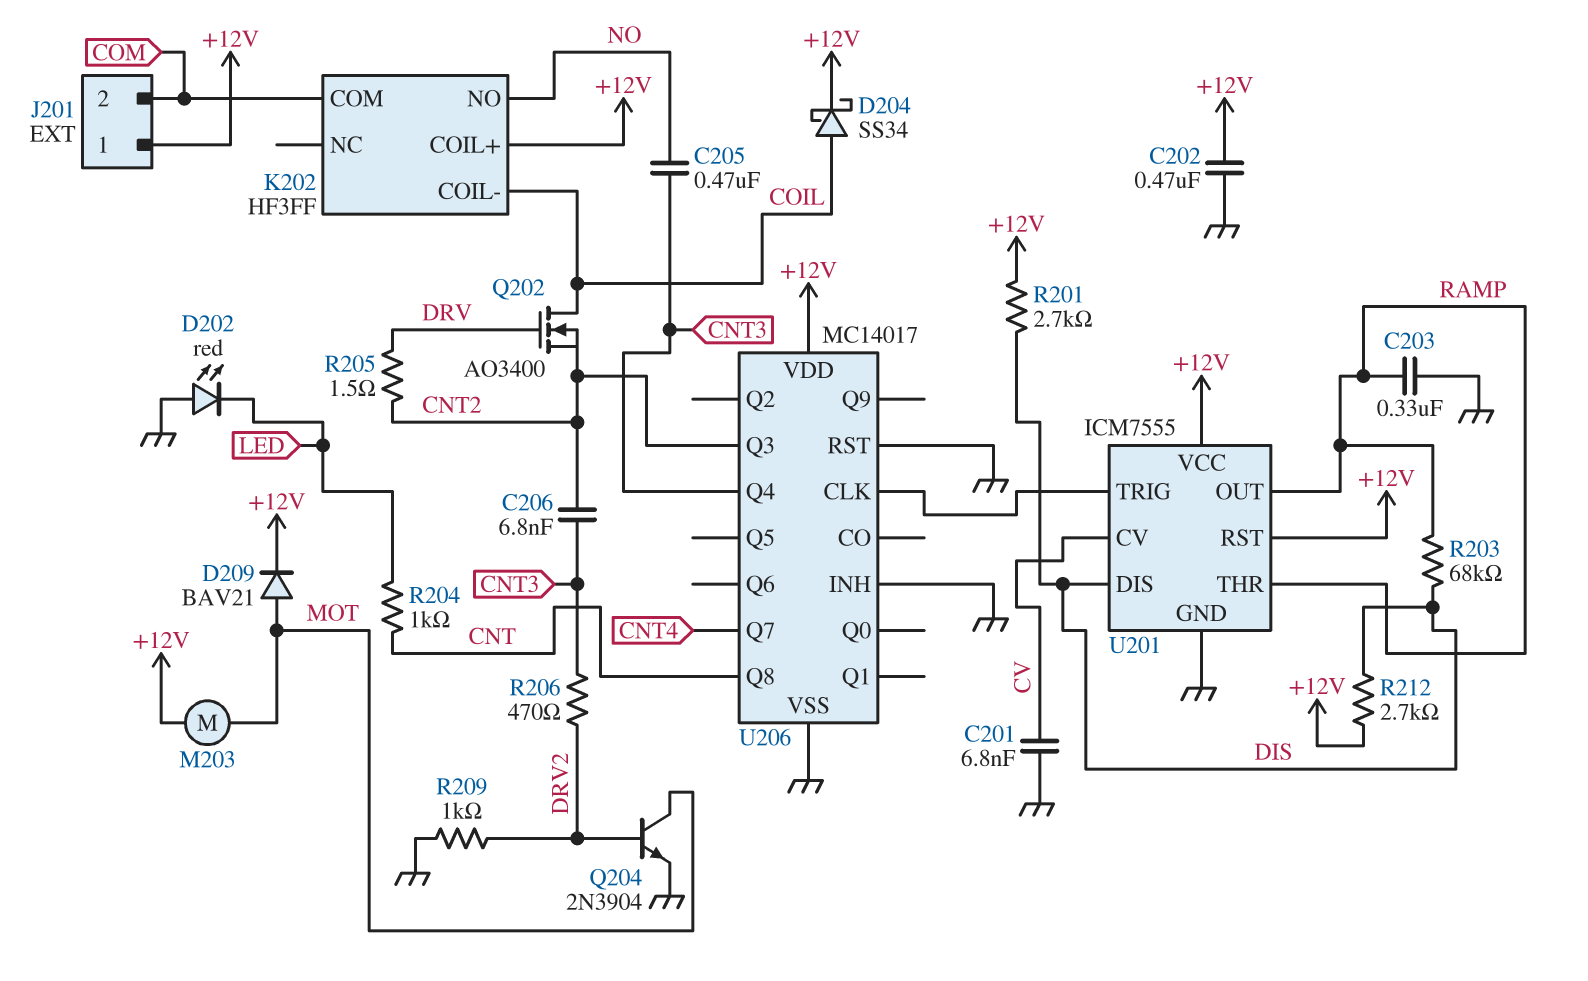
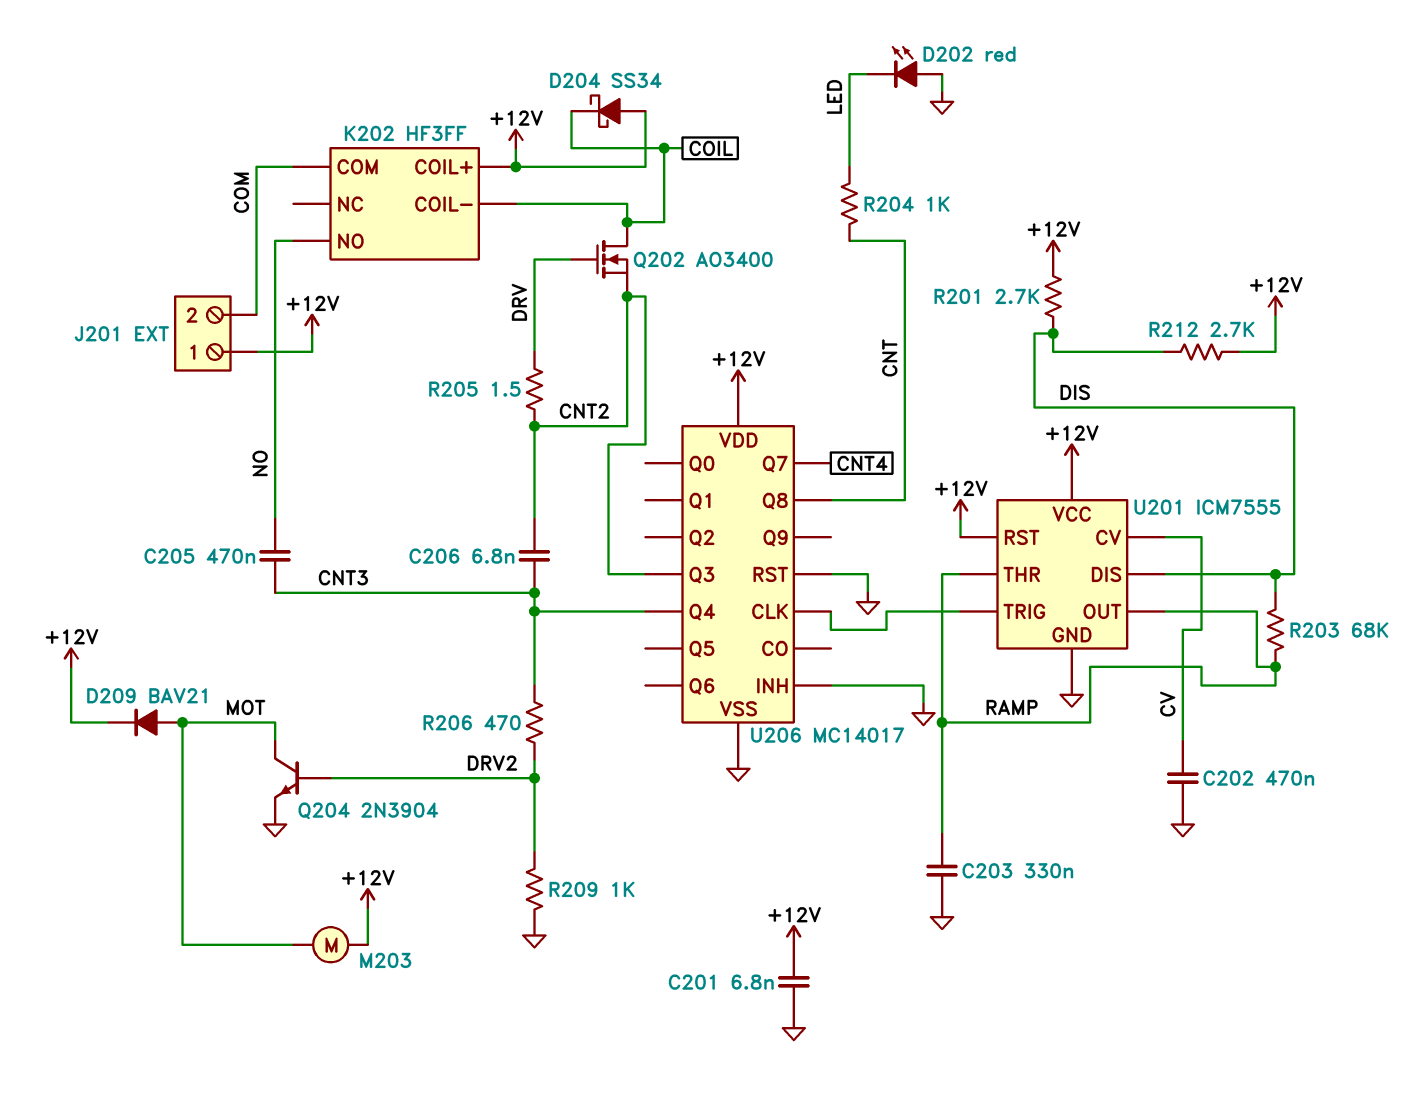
C201: 6.8nF (CV, GND) -> 6.8nF (+12V, GND)
C202: 470nF (+12V, GND) -> 470nF (CV, GND)
D204: schottky SS34 (A COIL, K +12V) -> schottky SS34 (A +12V, K COIL)

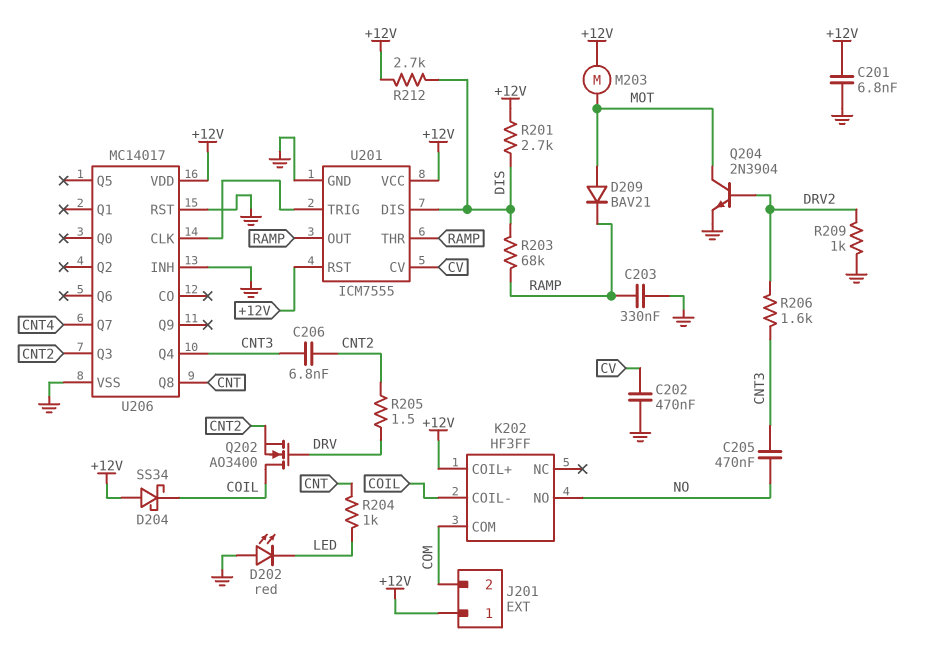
D209: diode BAV21 (A MOT, K +12V) -> diode BAV21 (A MOT, K RAMP)
R206: 470 (CNT3, DRV2) -> 1.6k (CNT3, DRV2)

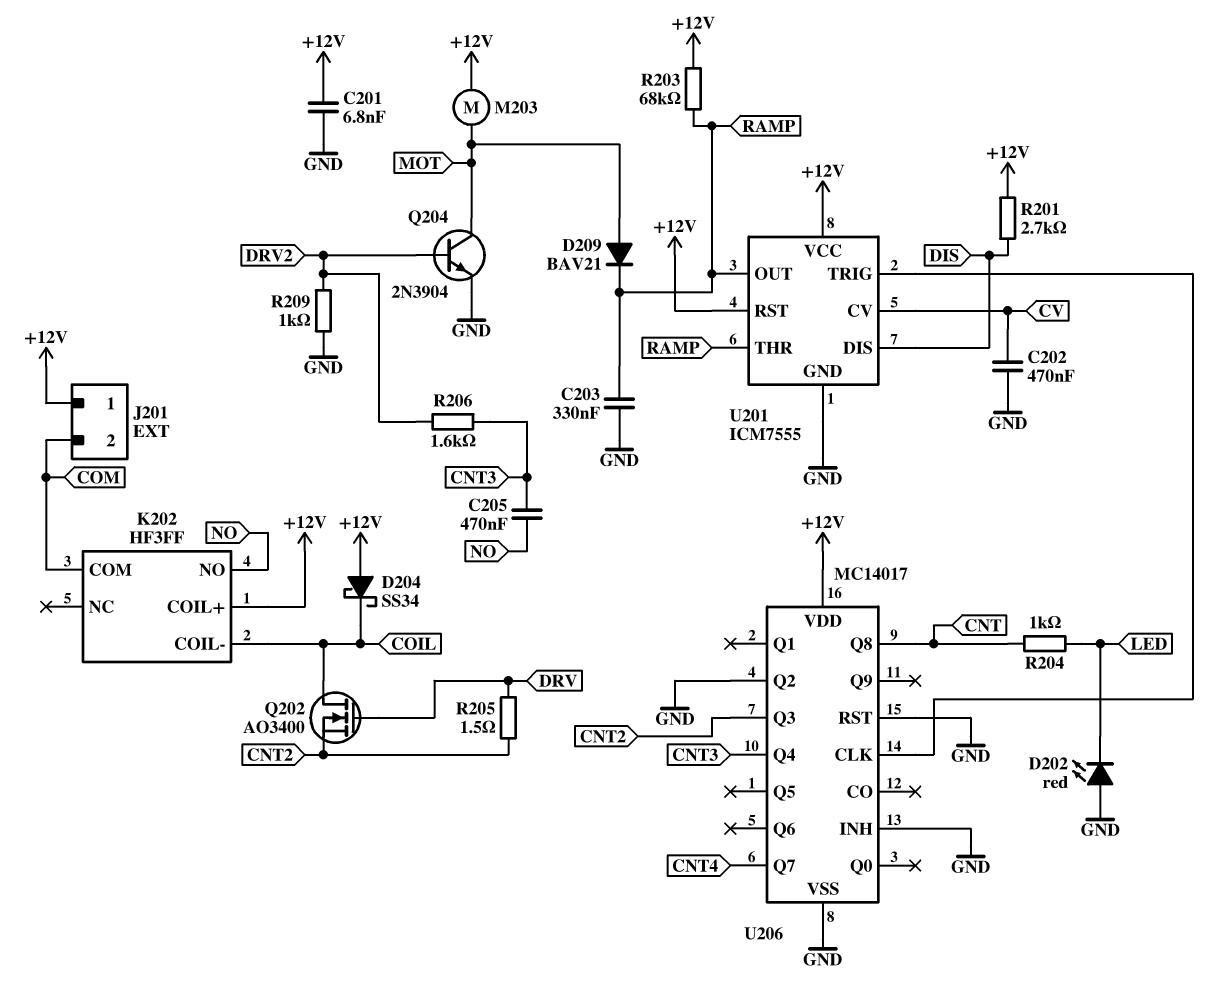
C206: 6.8nF (CNT2, CNT3) -> none
R203: 68k (DIS, RAMP) -> 68k (+12V, RAMP)
R212: 2.7k (+12V, DIS) -> none
U206 pin Q2: none -> GND

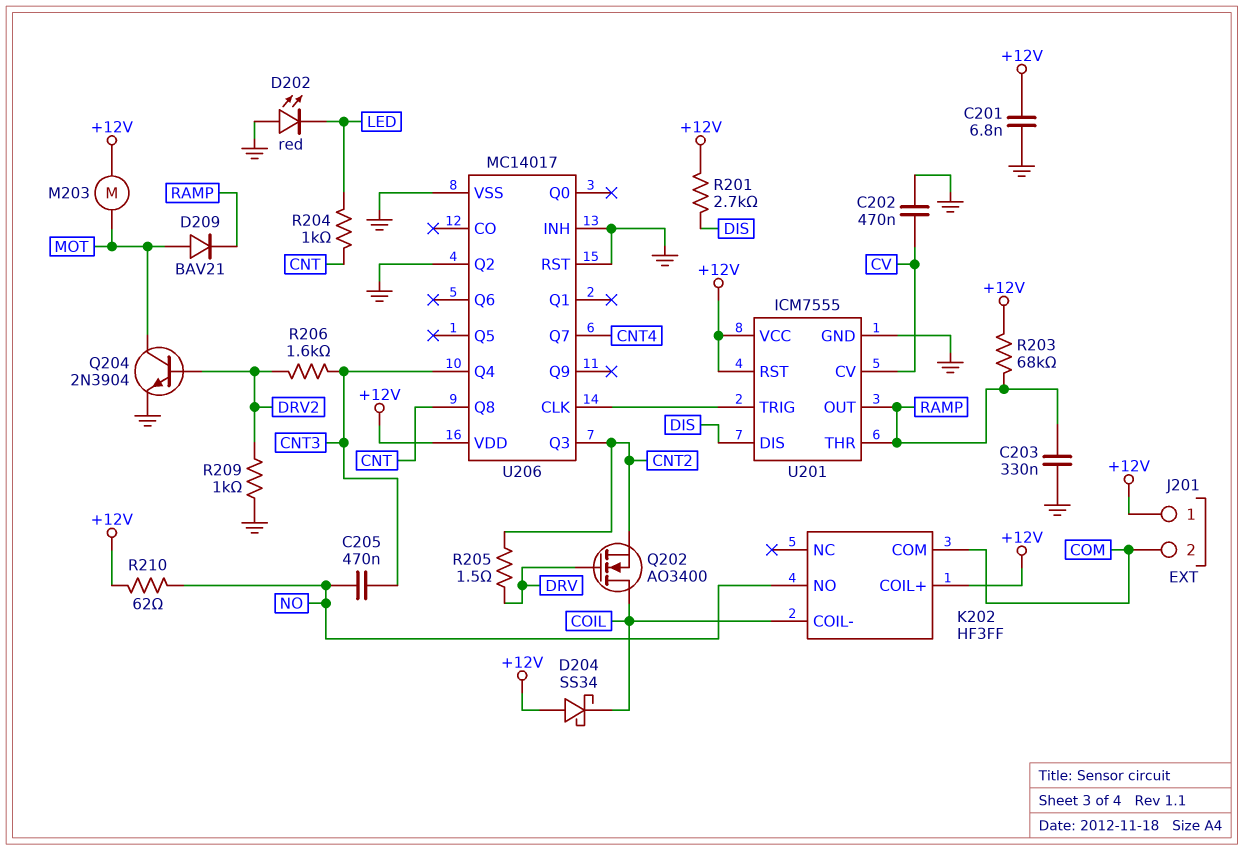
R210: none -> 62 (+12V, NO)

